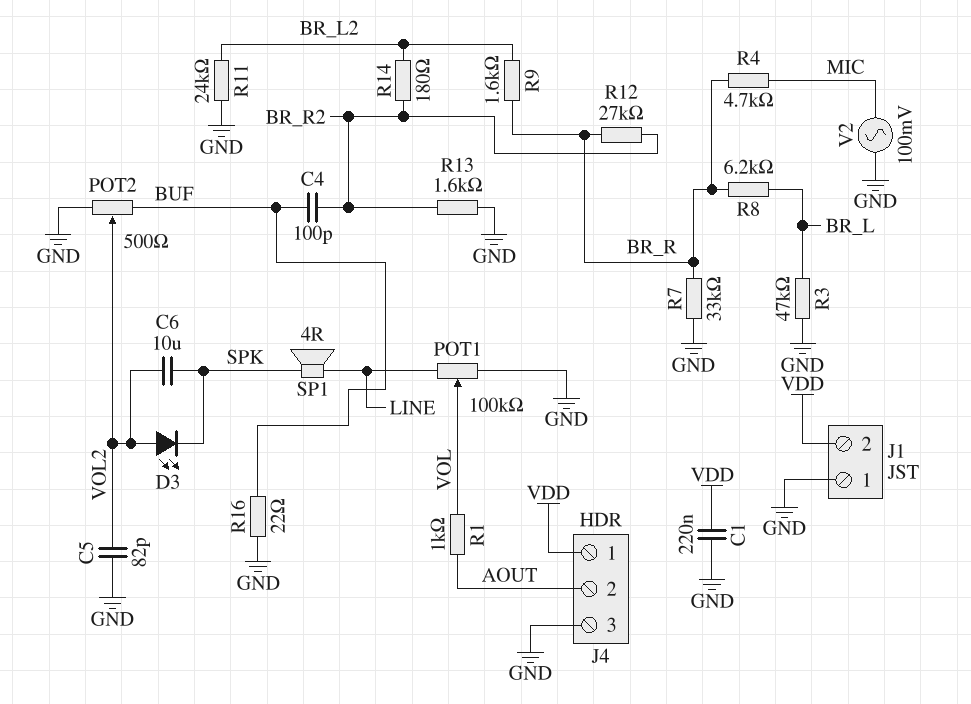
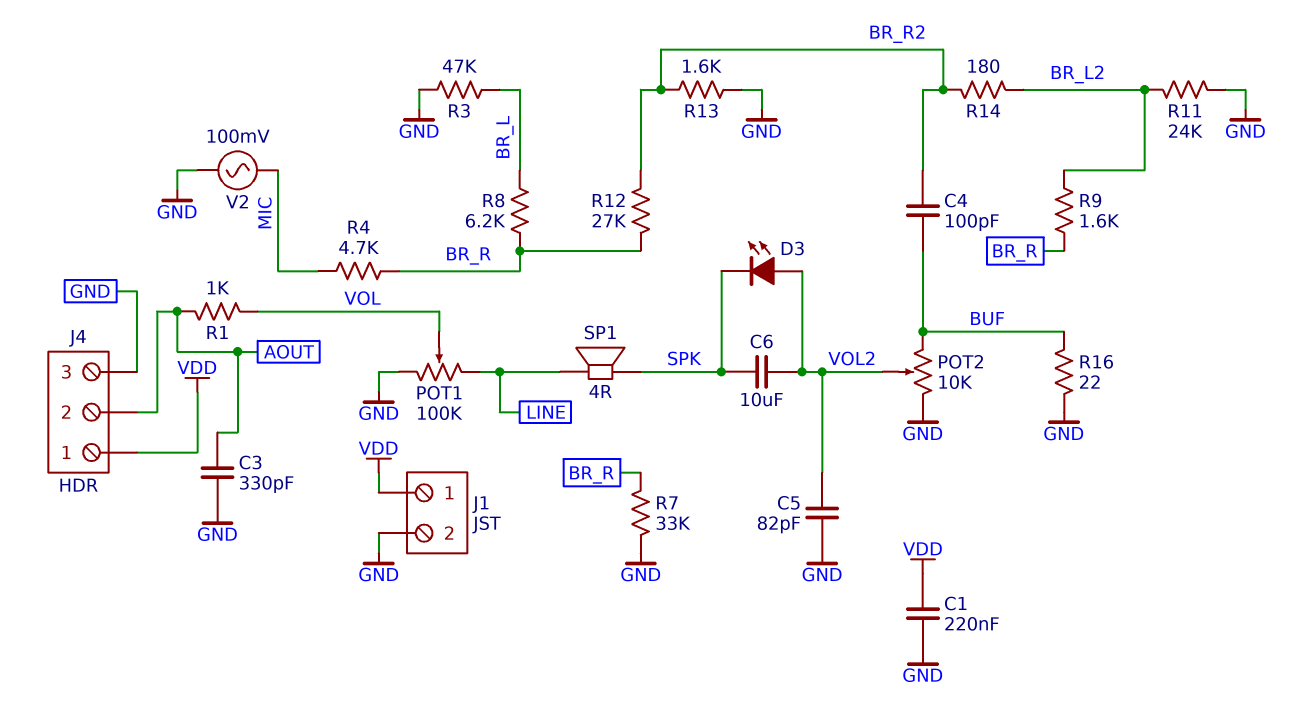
C3: none -> 330pF (AOUT, GND)
J1 pin 1: GND -> VDD
J1 pin 2: VDD -> GND
POT2: 500 (BUF, GND, wiper VOL2) -> 10k (BUF, GND, wiper VOL2)

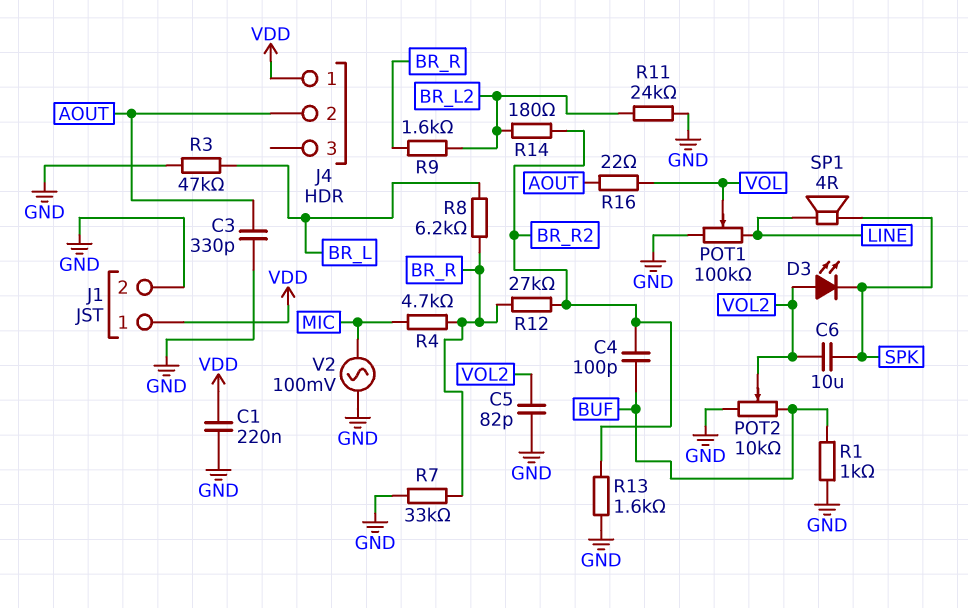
J4 pin 3: GND -> none
R1: 1k (AOUT, VOL) -> 1k (BUF, GND)
R16: 22 (BUF, GND) -> 22 (AOUT, VOL)

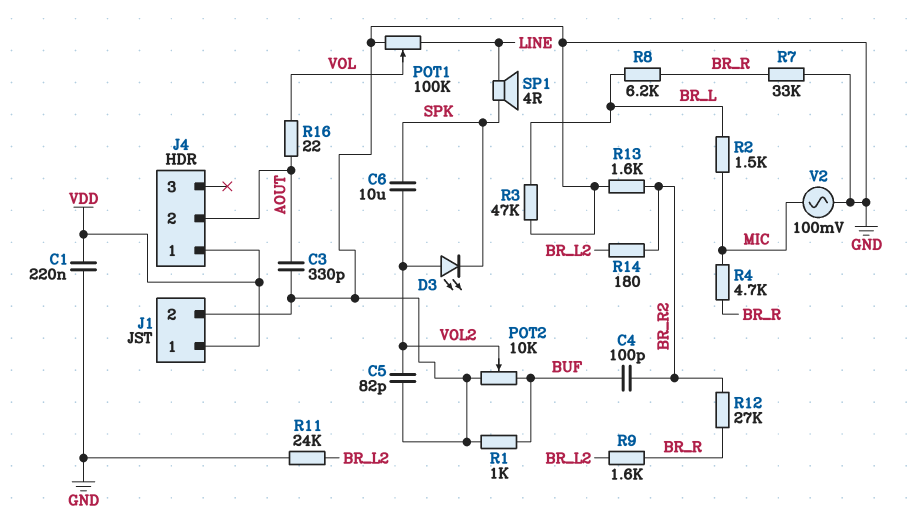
R2: none -> 1.5k (BR_L, MIC)

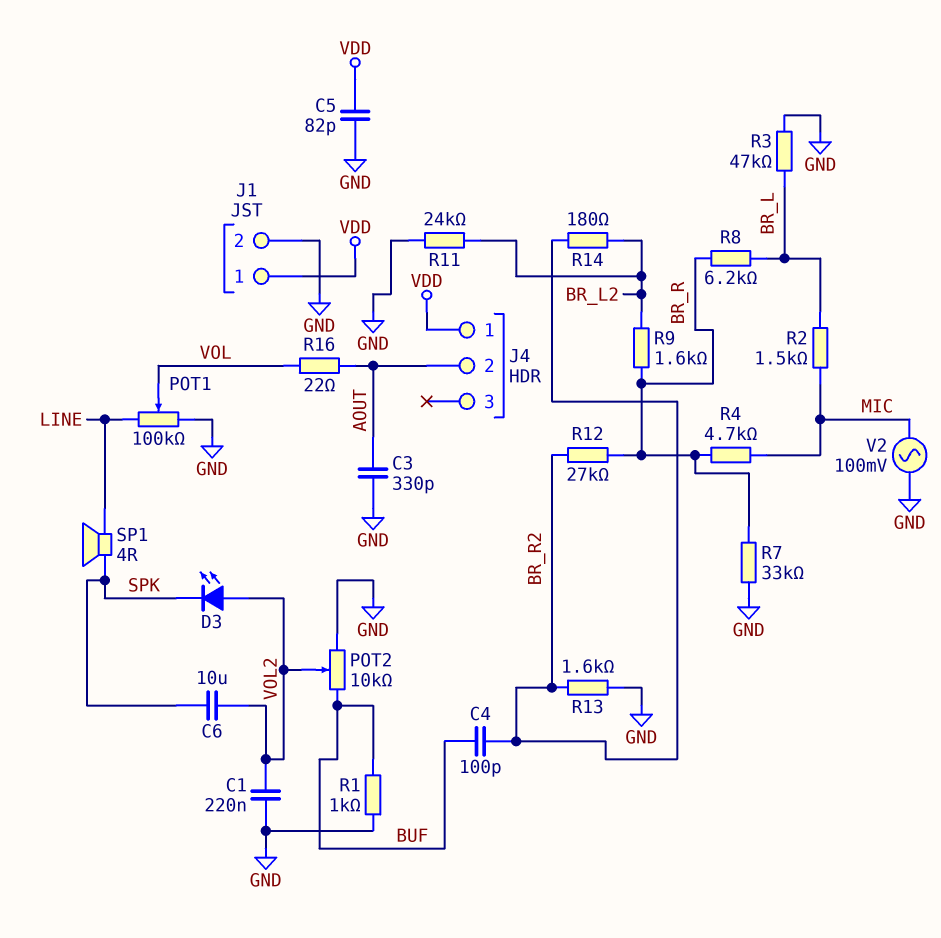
C1: 220nF (GND, VDD) -> 220nF (GND, VOL2)
C5: 82pF (GND, VOL2) -> 82pF (GND, VDD)

